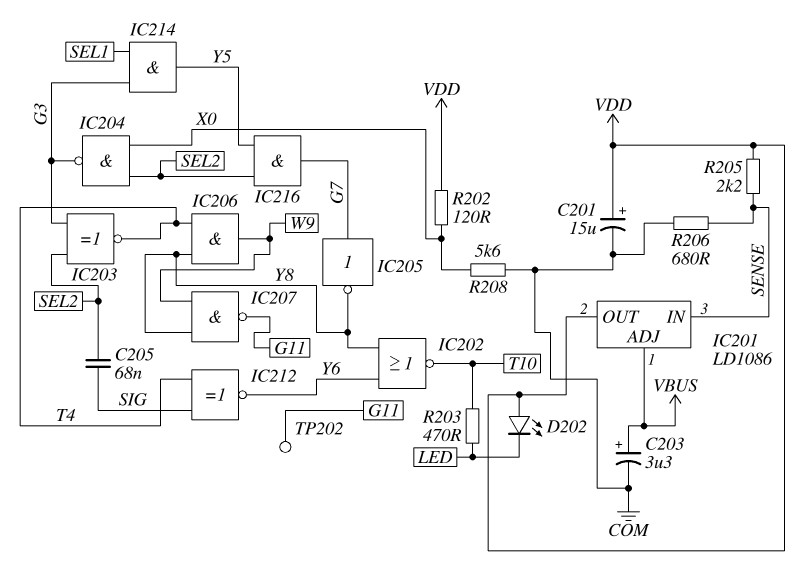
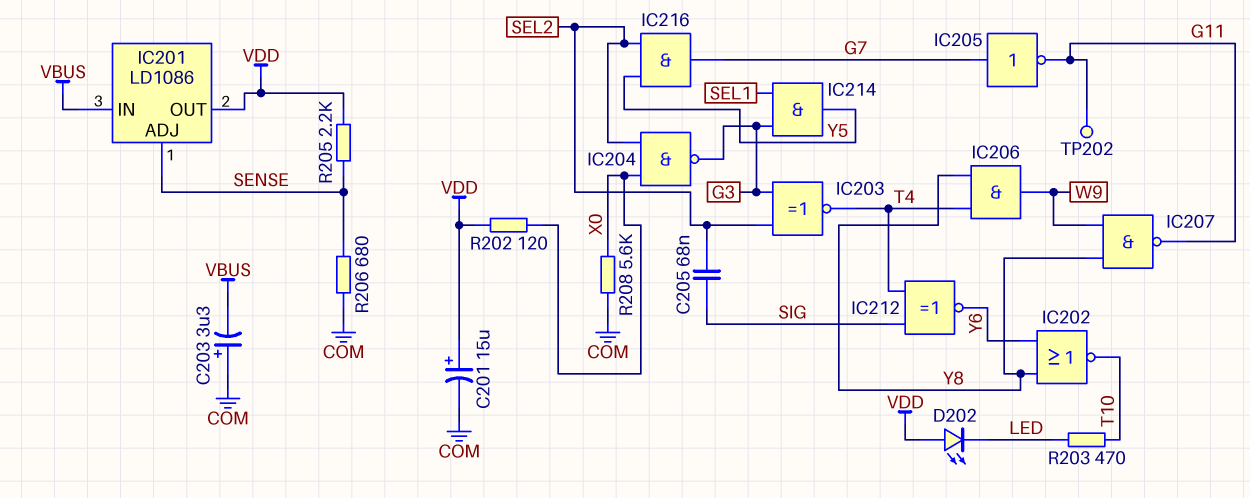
C203: 3.3uF (plus VBUS, minus COM) -> 3.3uF (plus COM, minus VBUS)
IC201 pin ADJ: VBUS -> SENSE
IC201 pin IN: SENSE -> VBUS
IC205: NOT (in G7, out Y8) -> NOT (in G7, out G11)

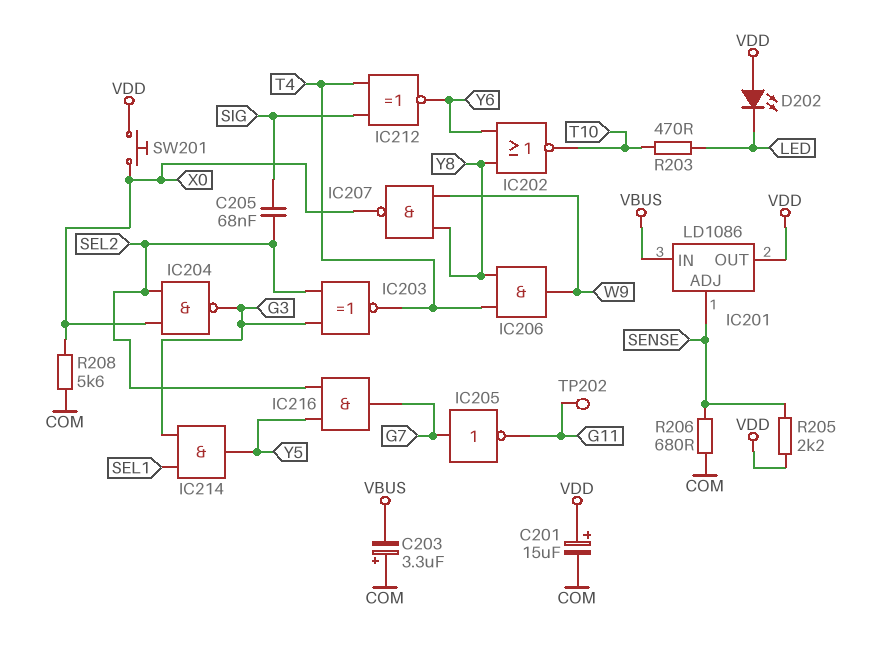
IC207: NAND (in W9, in Y8, out G11) -> NAND (in W9, in Y8, out X0)
R202: 120 (VDD, X0) -> none
SW201: none -> button (VDD, X0)

